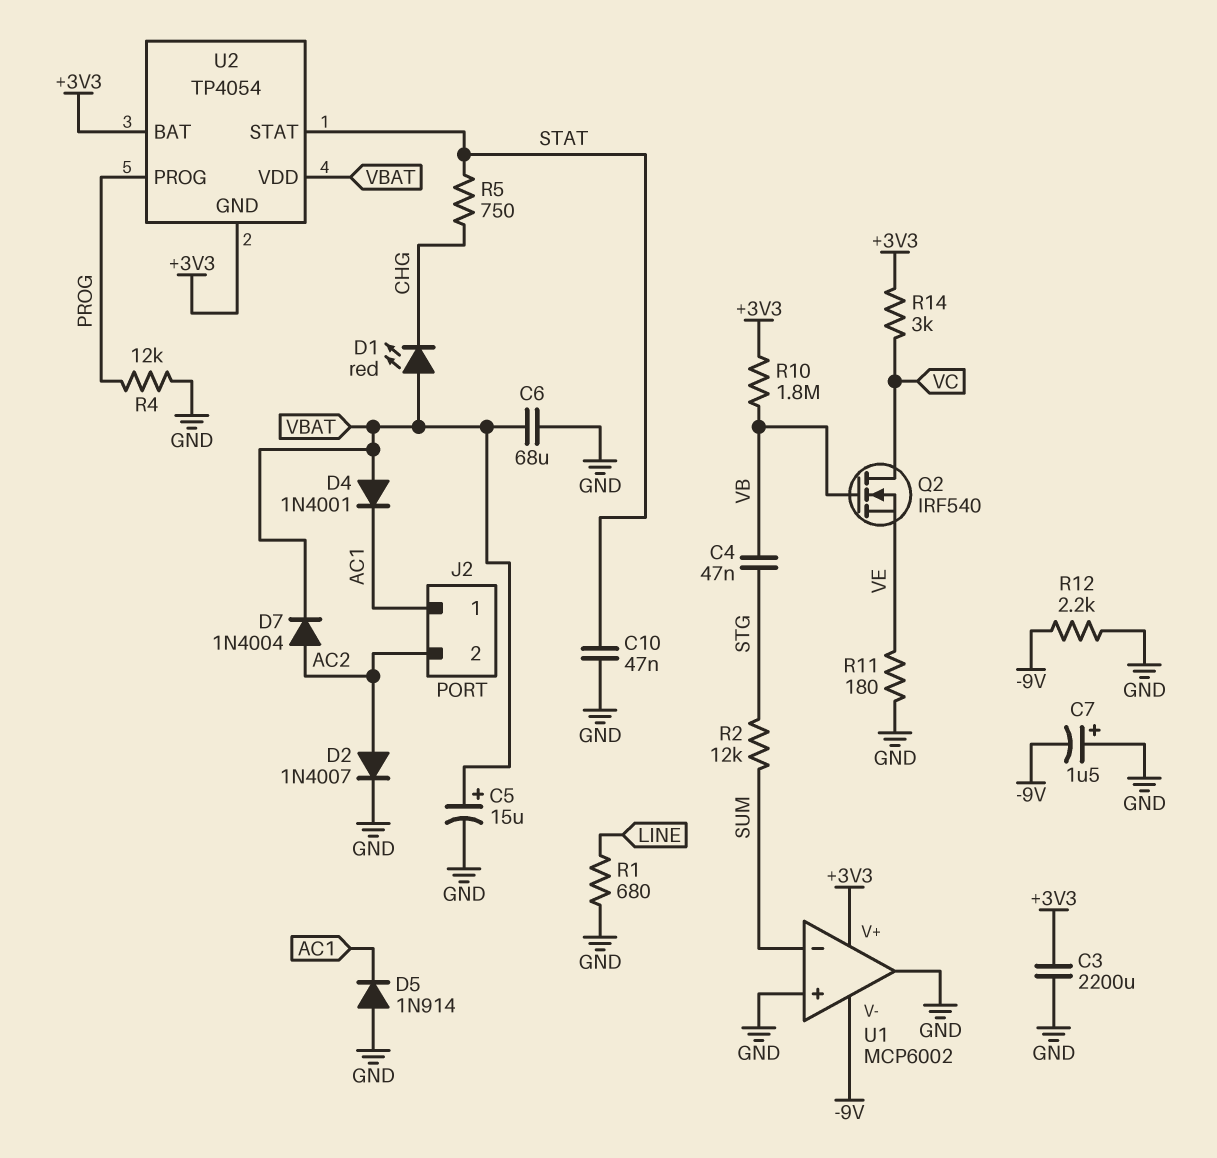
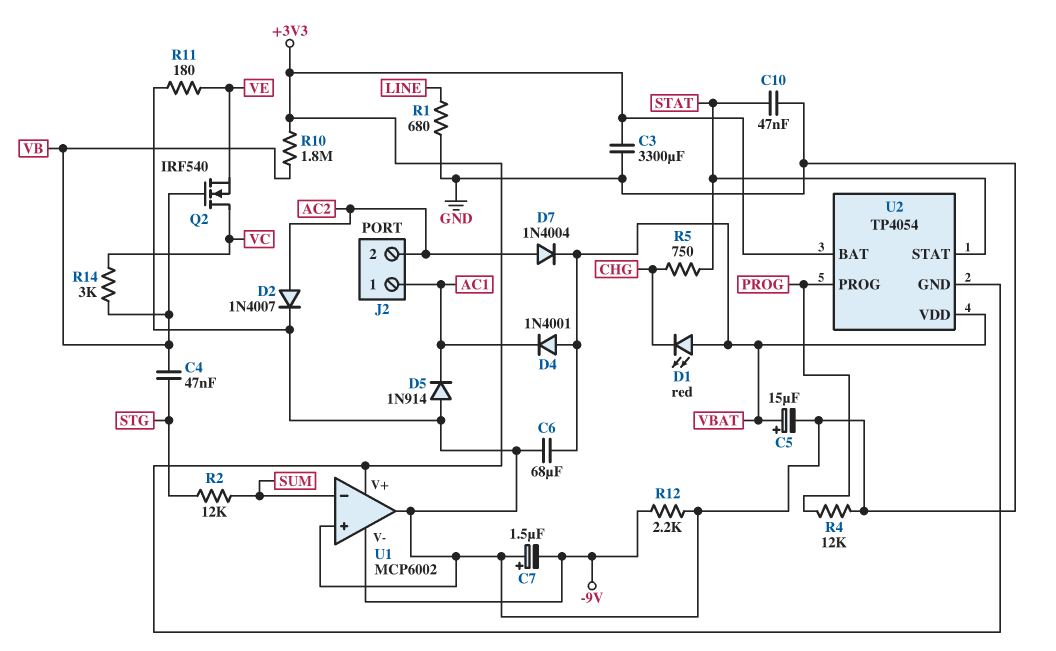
C3: 2200uF (+3V3, GND) -> 3300uF (+3V3, GND)
R14: 3k (+3V3, VC) -> 3k (VB, VC)

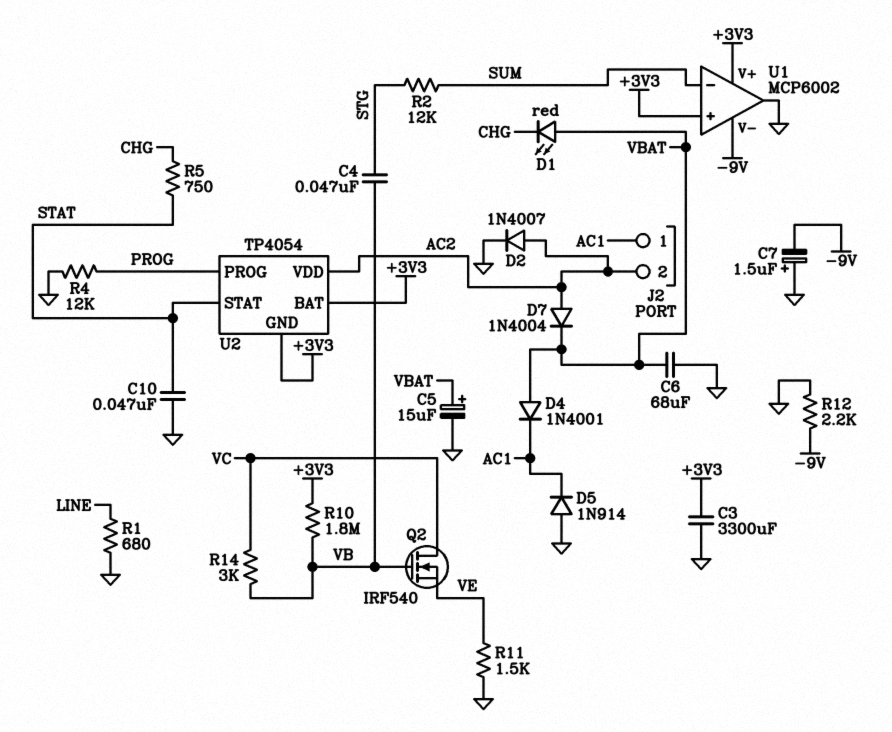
R11: 180 (GND, VE) -> 1.5k (GND, VE)
U1 pin in+: GND -> +3V3
U2 pin VDD: VBAT -> AC2

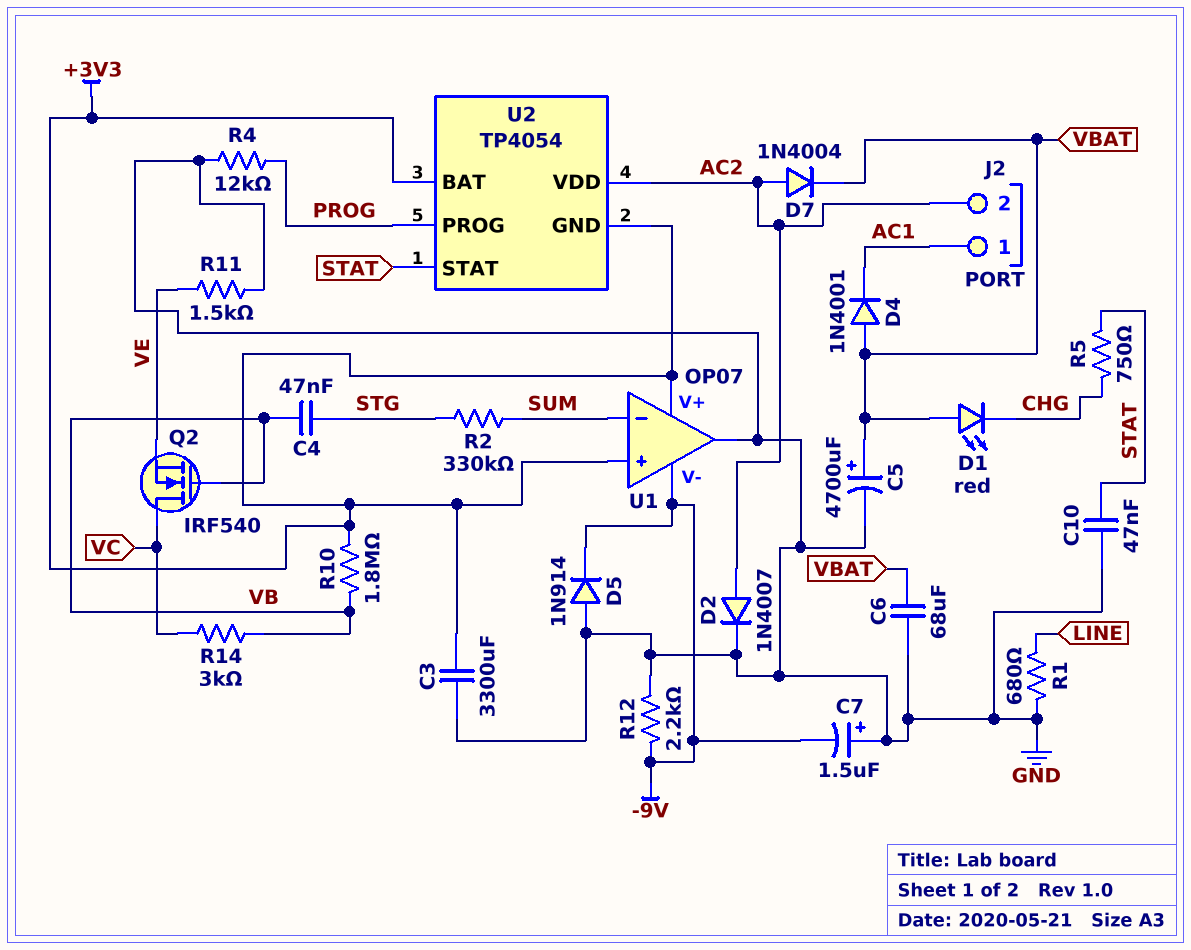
C5: 15uF (plus VBAT, minus GND) -> 4700uF (plus VBAT, minus GND)
D5: diode 1N914 (A GND, K AC1) -> diode 1N914 (A GND, K -9V)
R2: 12k (STG, SUM) -> 330k (STG, SUM)
U1: MCP6002 -> OP07

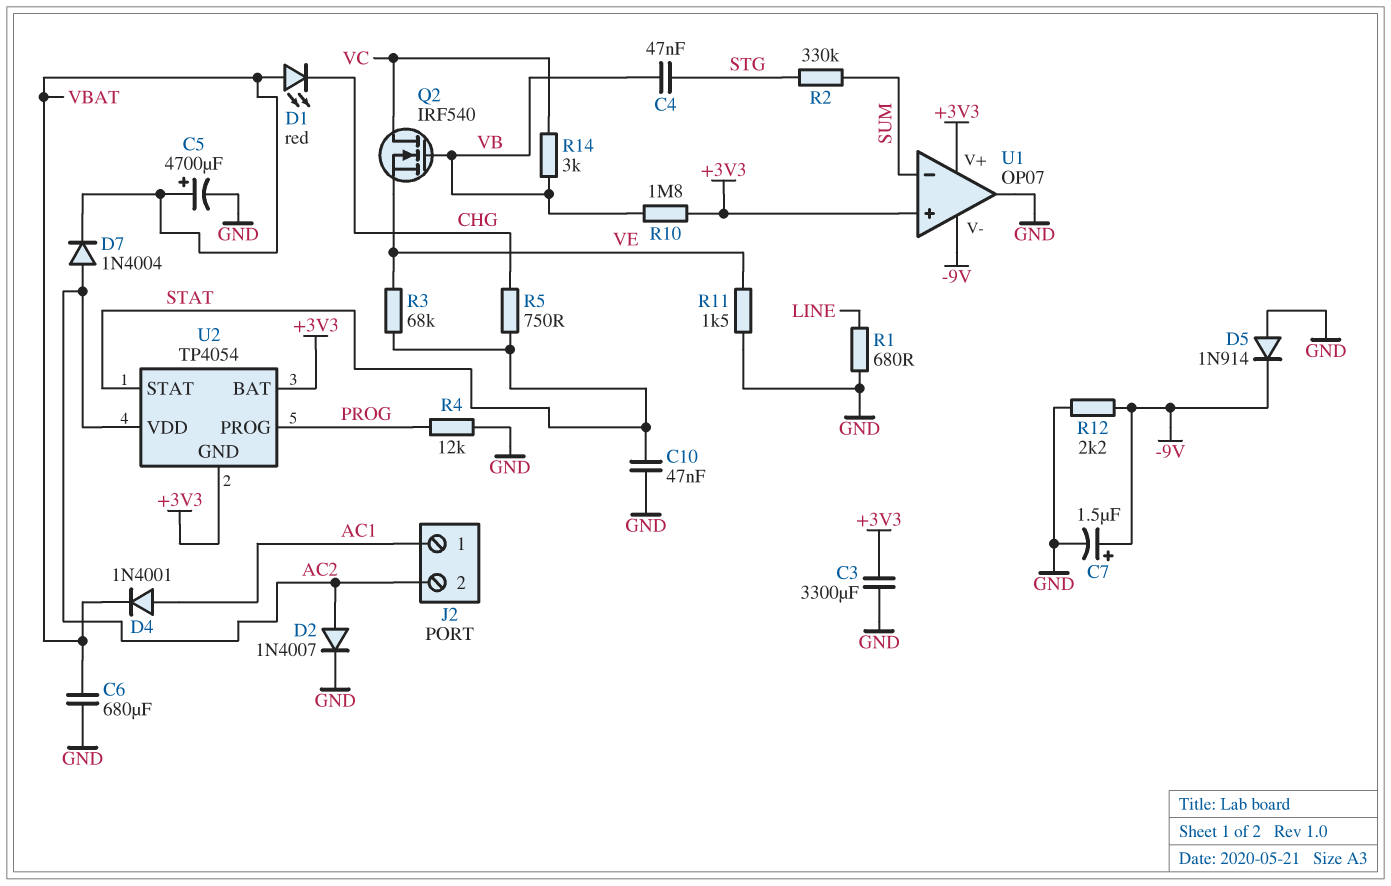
C6: 68uF (GND, VBAT) -> 680uF (GND, VBAT)
C7: 1.5uF (plus GND, minus -9V) -> 1.5uF (plus -9V, minus GND)
D4: diode 1N4001 (A VBAT, K AC1) -> diode 1N4001 (A AC1, K VBAT)
R3: none -> 68k (STAT, VE)

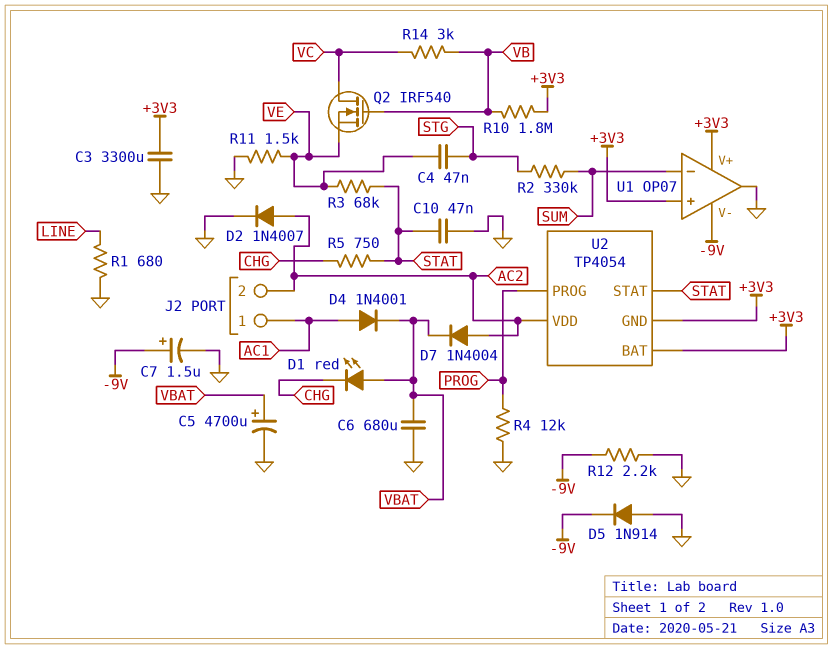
C4: 47nF (STG, VB) -> 47nF (STG, VE)

